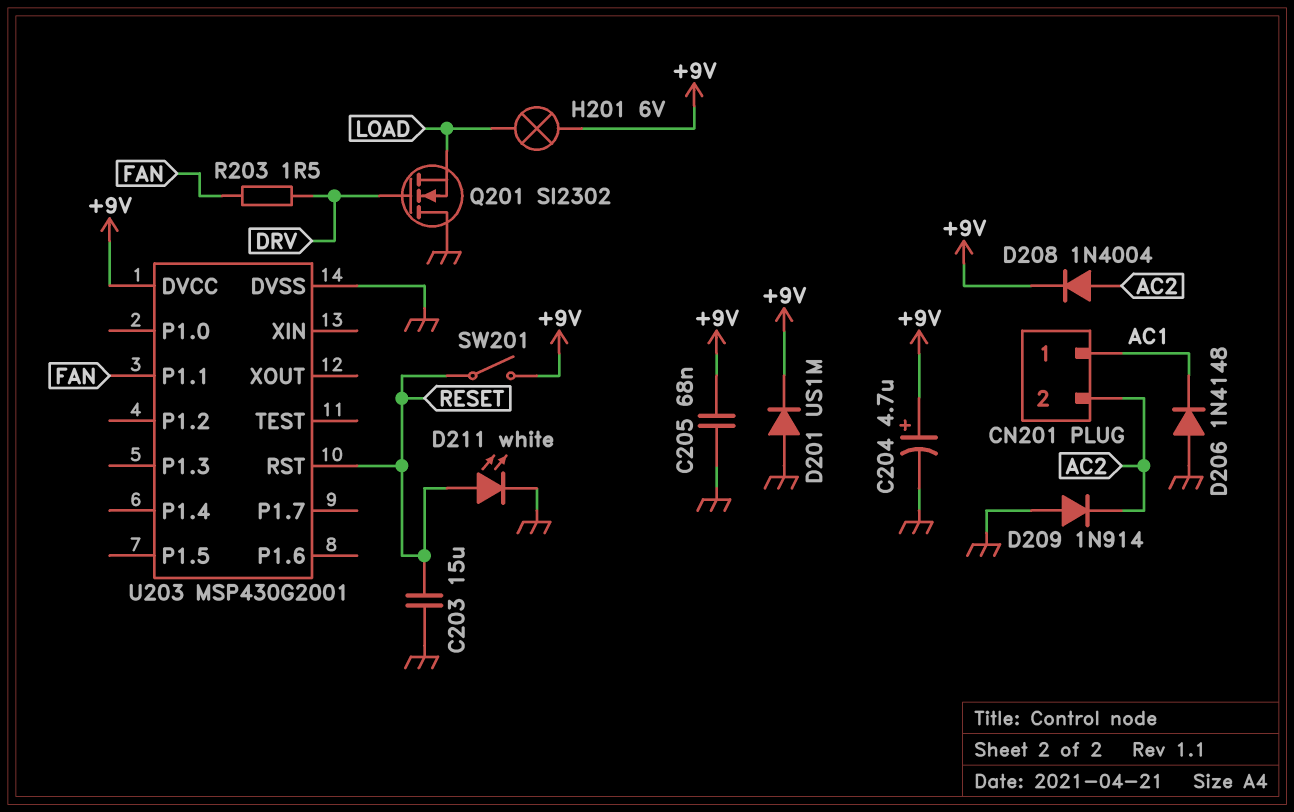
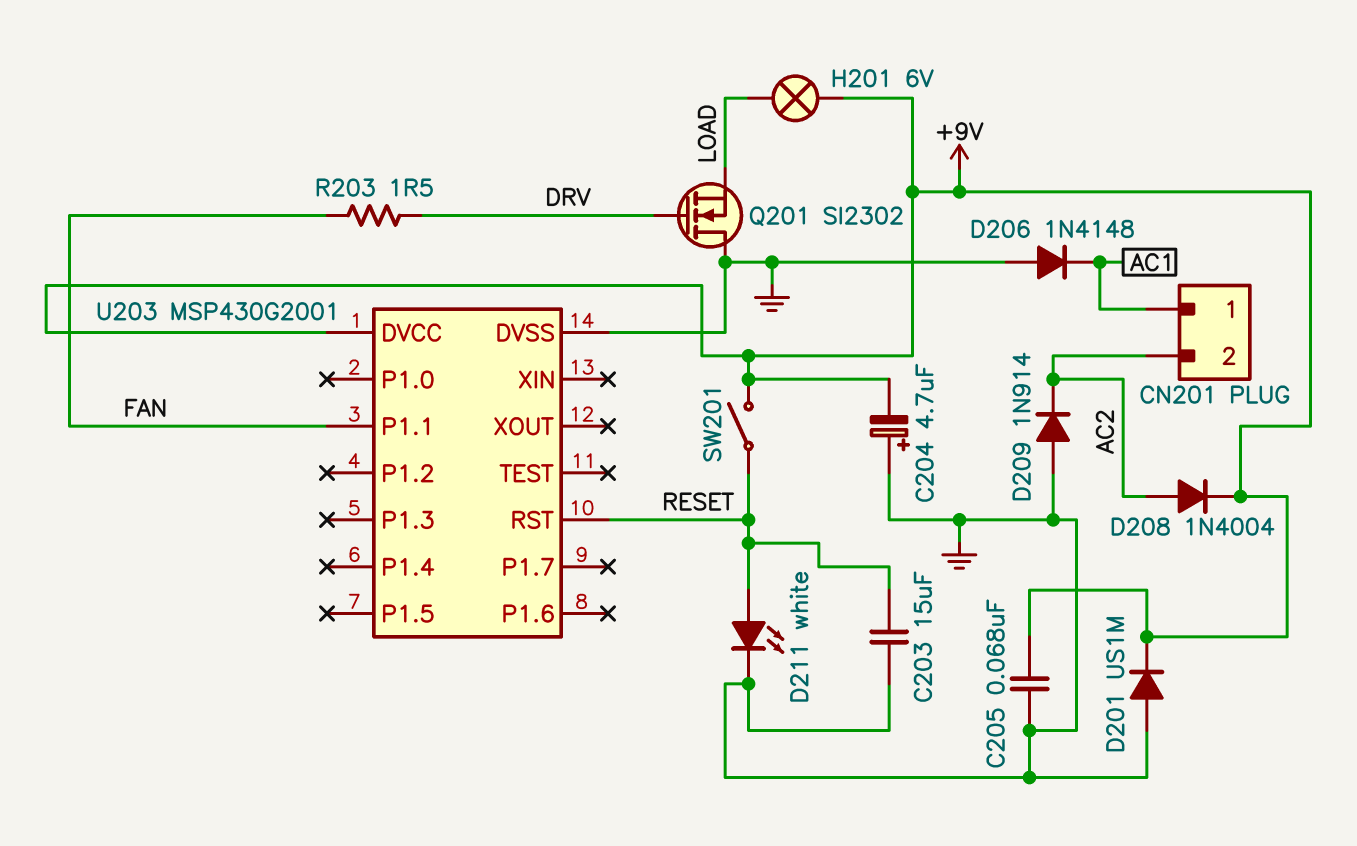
C204: 4.7uF (plus +9V, minus GND) -> 4.7uF (plus GND, minus +9V)

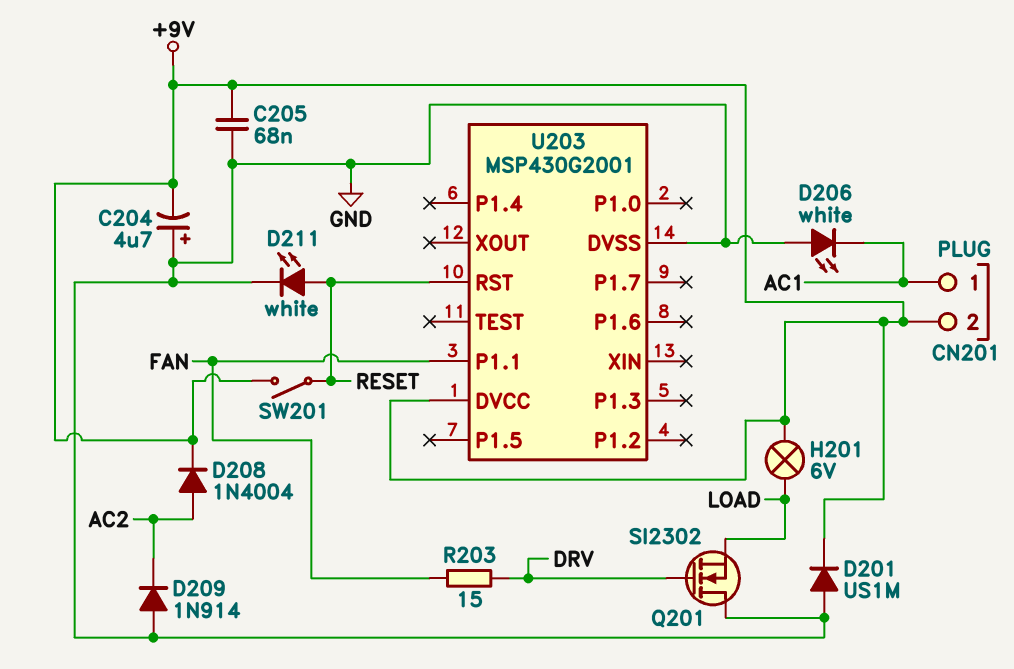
C203: 15uF (GND, RESET) -> none
CN201 pin 2: AC2 -> +9V
D206: diode 1N4148 (A GND, K AC1) -> LED white (A GND, K AC1)
R203: 1.5 (DRV, FAN) -> 15 (DRV, FAN)

